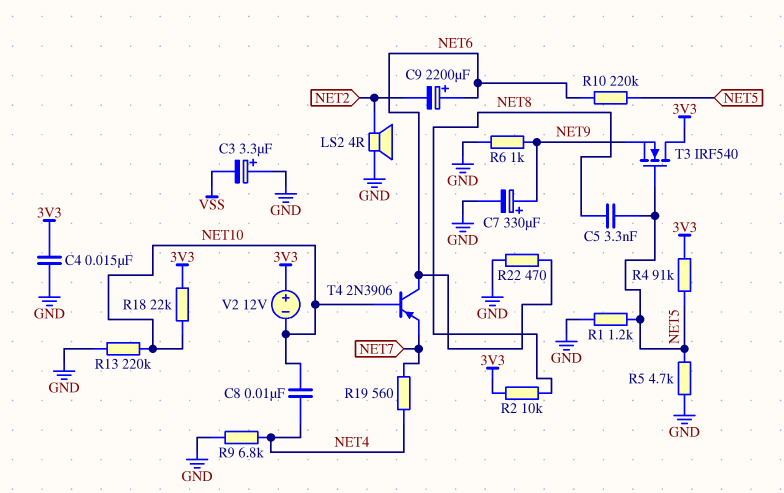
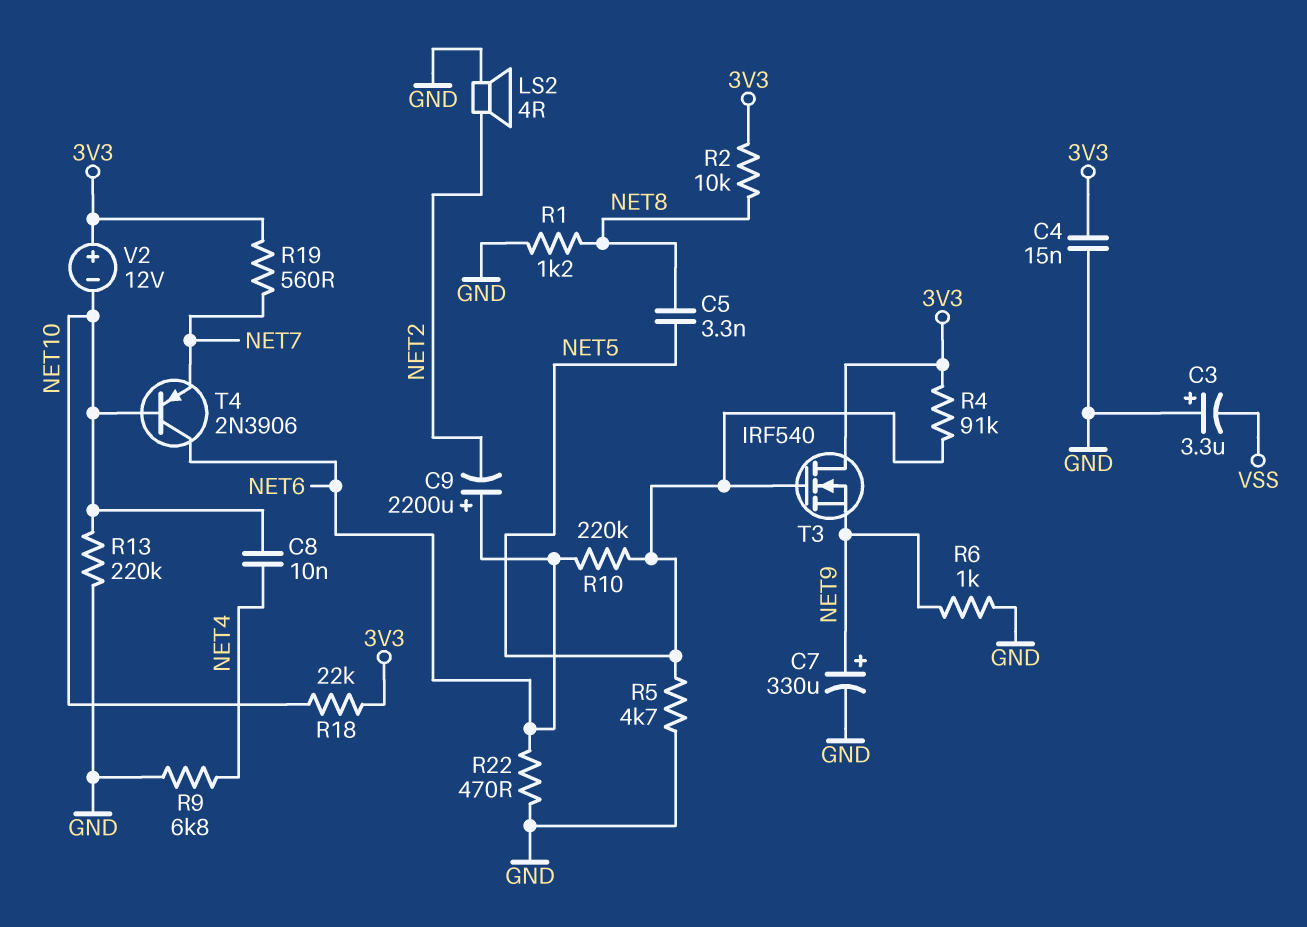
R1: 1.2k (GND, NET5) -> 1.2k (GND, NET8)
R19: 560 (NET4, NET7) -> 560 (3V3, NET7)

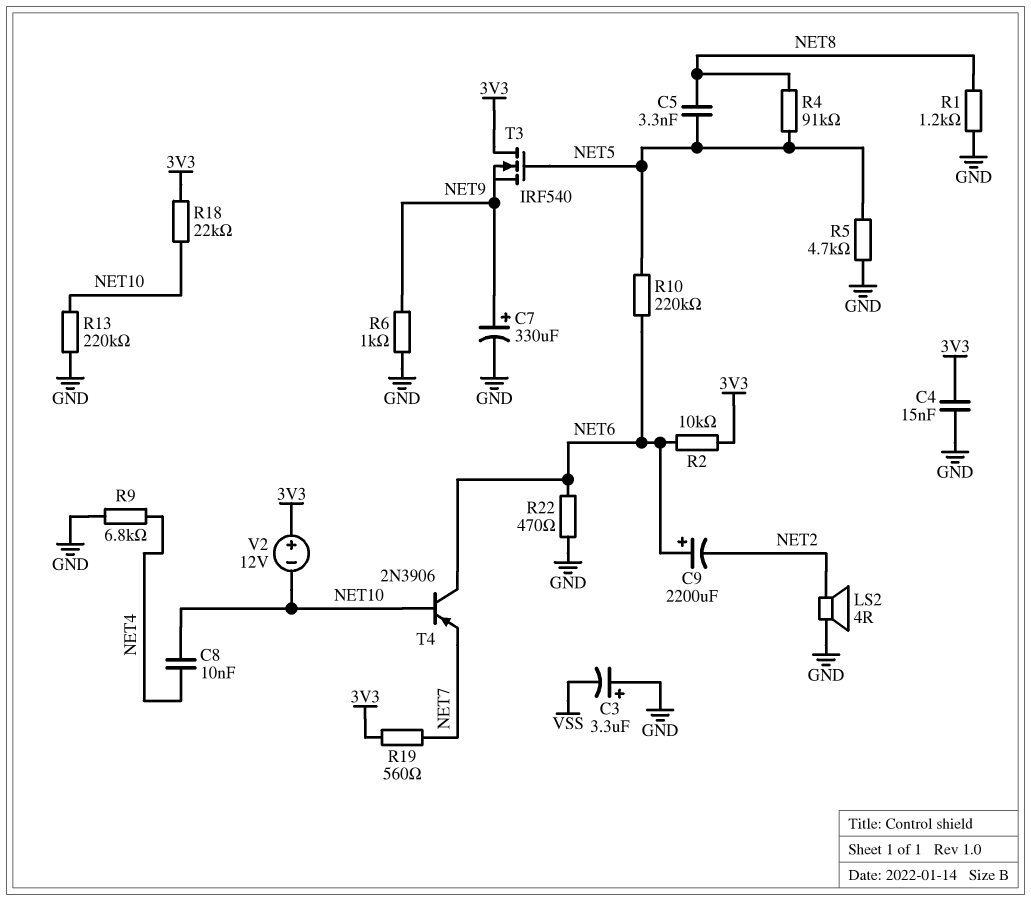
R2: 10k (3V3, NET8) -> 10k (3V3, NET6)
R4: 91k (3V3, NET5) -> 91k (NET5, NET8)

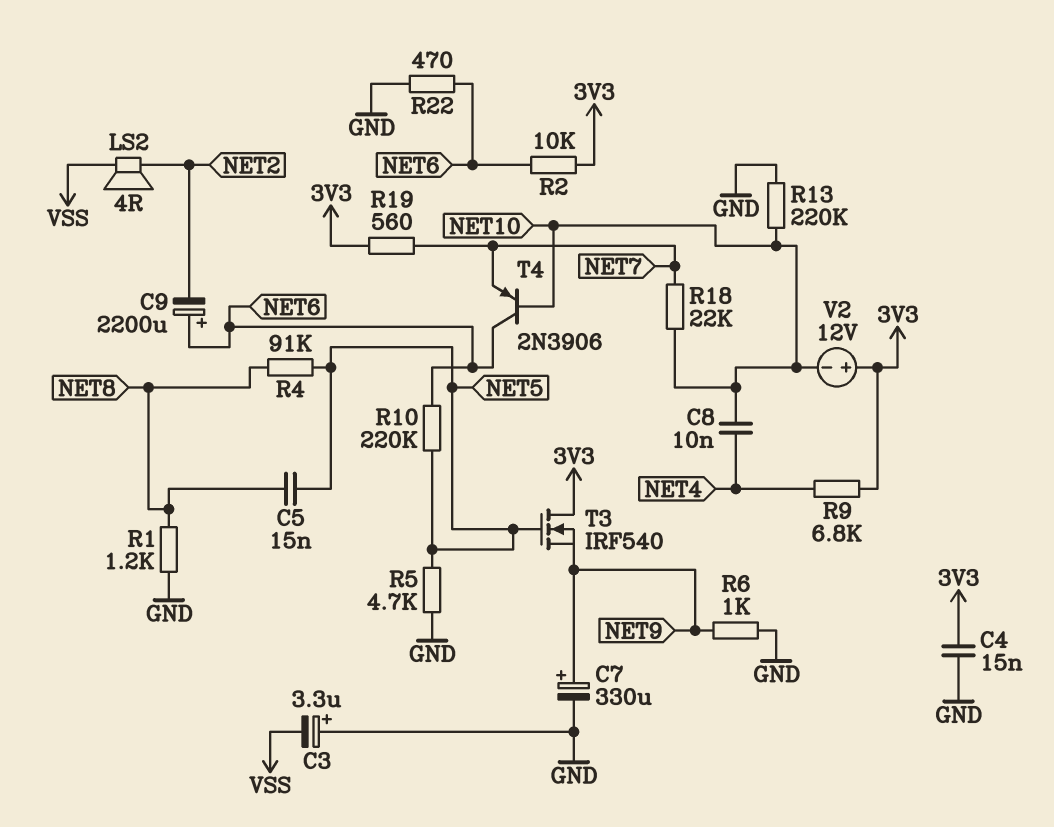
C5: 3.3nF (NET5, NET8) -> 15nF (NET5, NET8)
LS2: speaker 4R (GND, NET2) -> speaker 4R (NET2, VSS)
R9: 6.8k (GND, NET4) -> 6.8k (3V3, NET4)
R18: 22k (3V3, NET10) -> 22k (NET7, NET10)

